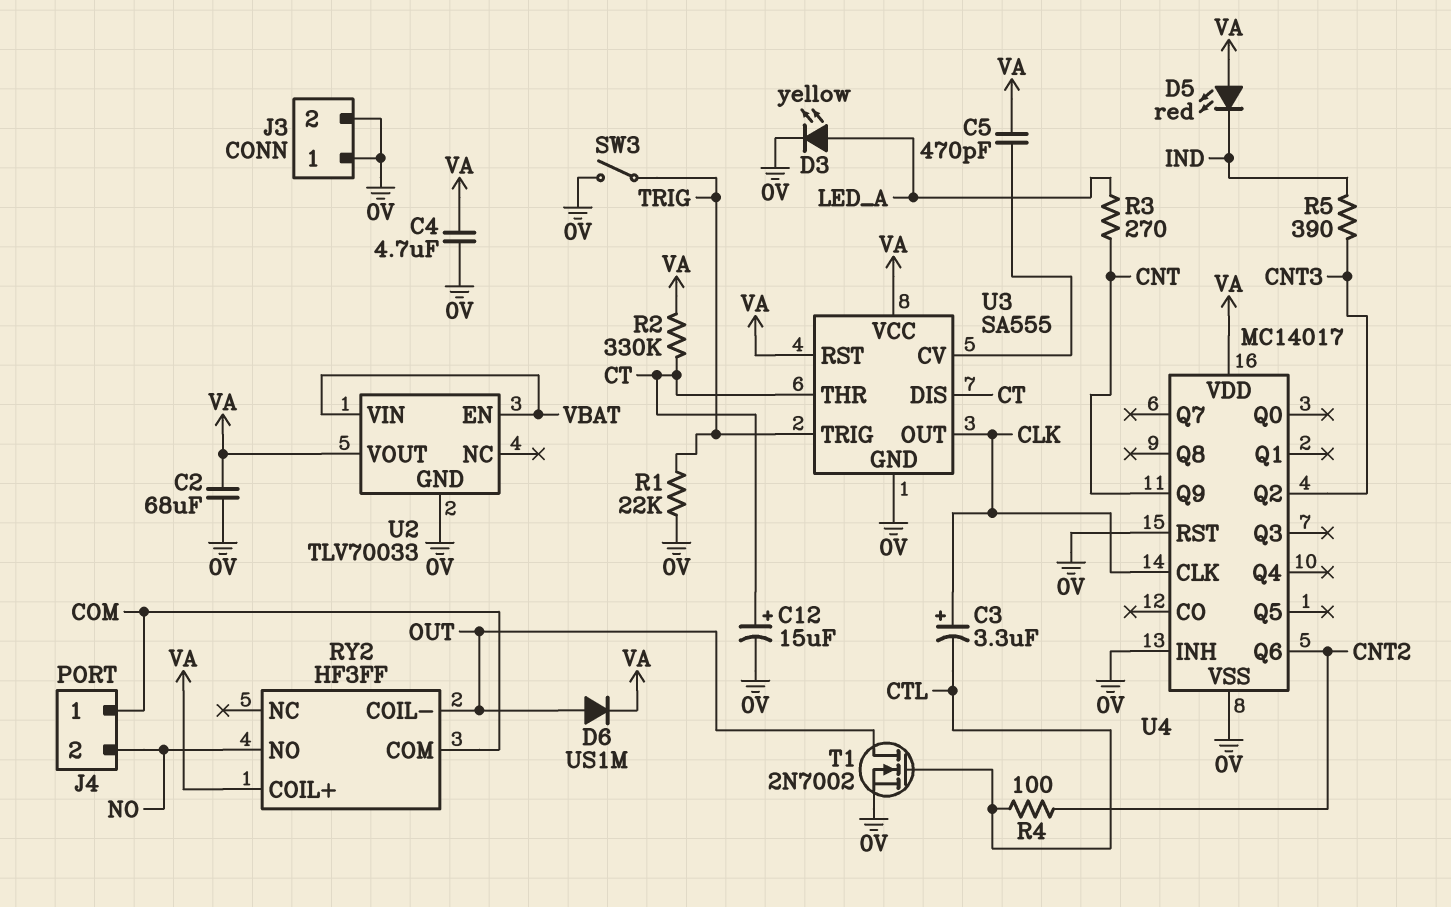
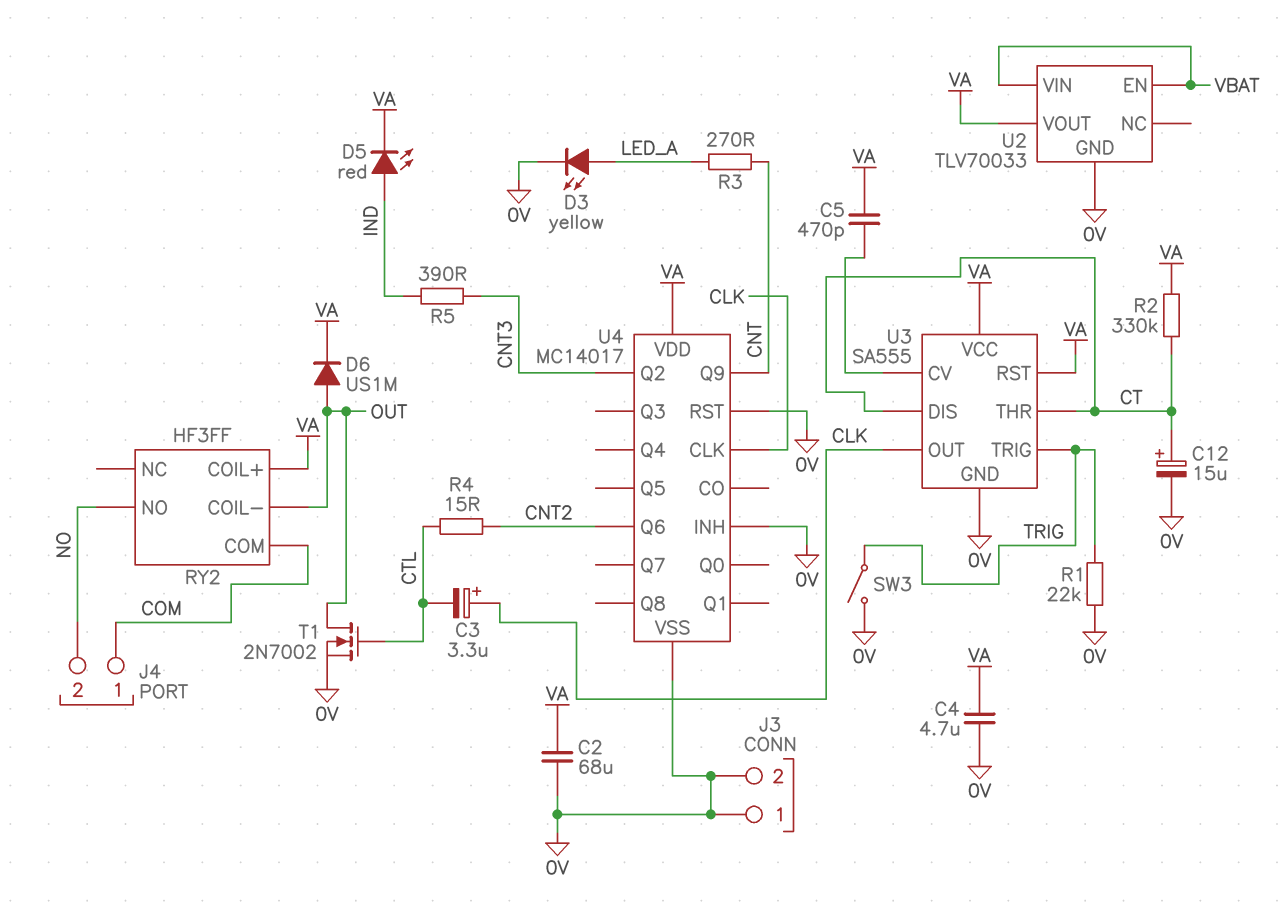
D5: LED red (A VA, K IND) -> LED red (A IND, K VA)
R4: 100 (CNT2, CTL) -> 15 (CNT2, CTL)

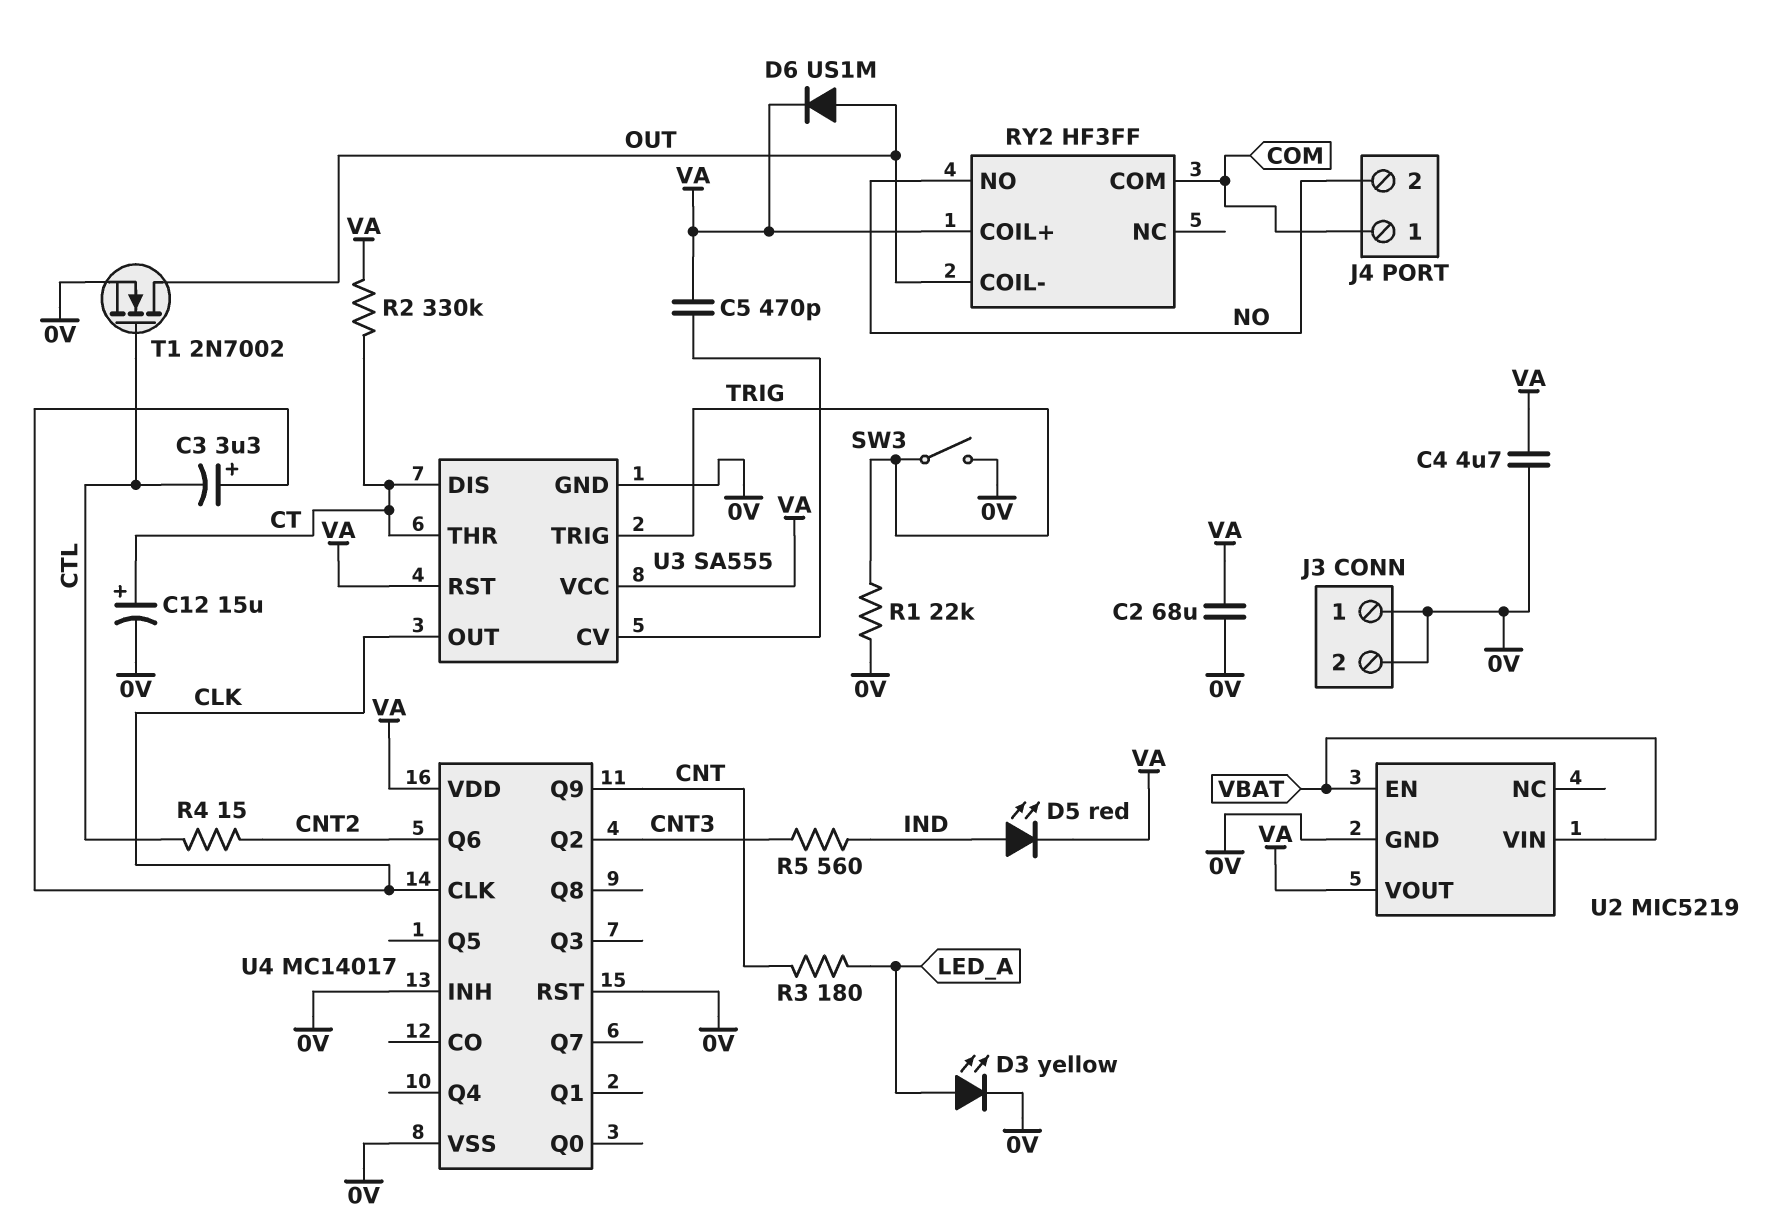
R3: 270 (CNT, LED_A) -> 180 (CNT, LED_A)
R5: 390 (CNT3, IND) -> 560 (CNT3, IND)
U2: TLV70033 -> MIC5219

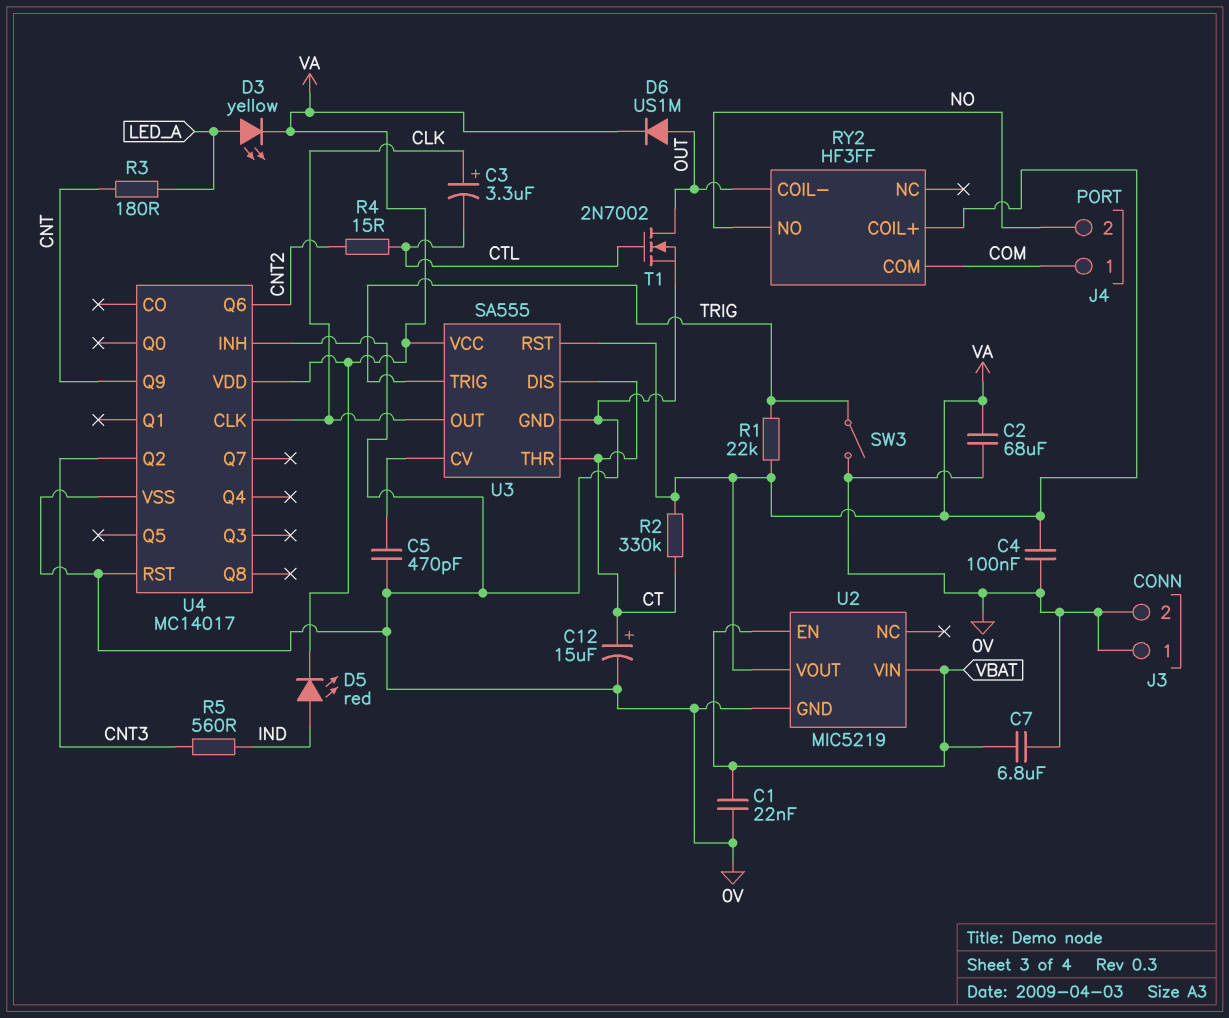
C1: none -> 22nF (0V, VBAT)
C4: 4.7uF (0V, VA) -> 100nF (0V, VA)
C5: 470pF (U3/CV, VA) -> 470pF (0V, U3/CV)
C7: none -> 6.8uF (0V, VBAT)
D3: LED yellow (A LED_A, K 0V) -> LED yellow (A LED_A, K VA)
R1: 22k (0V, TRIG) -> 22k (TRIG, VA)

